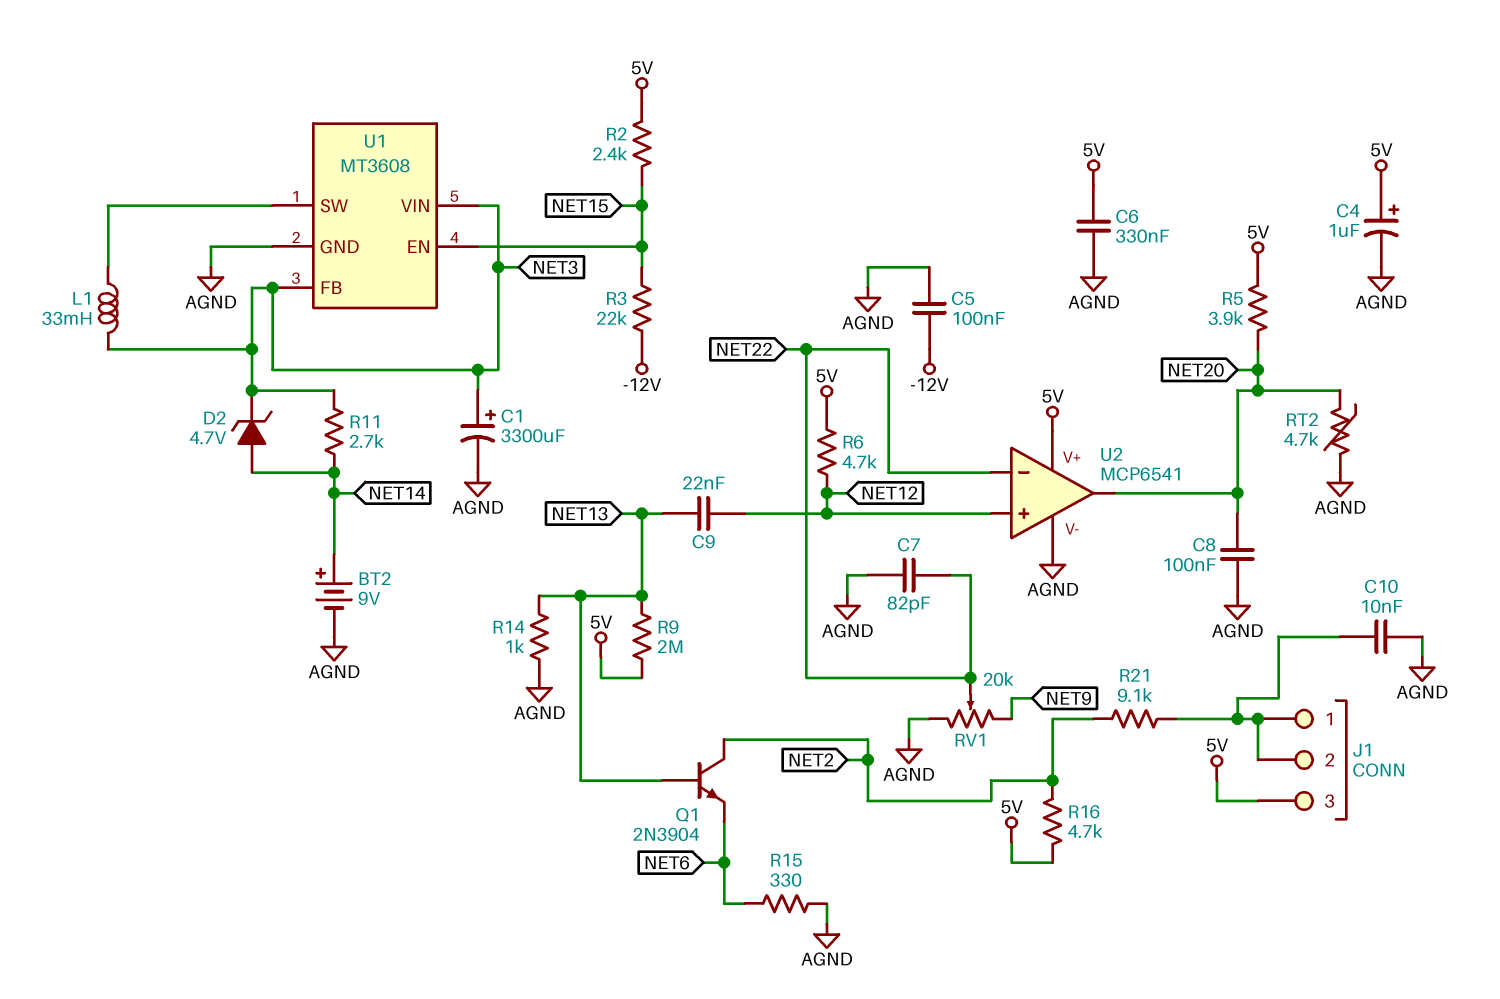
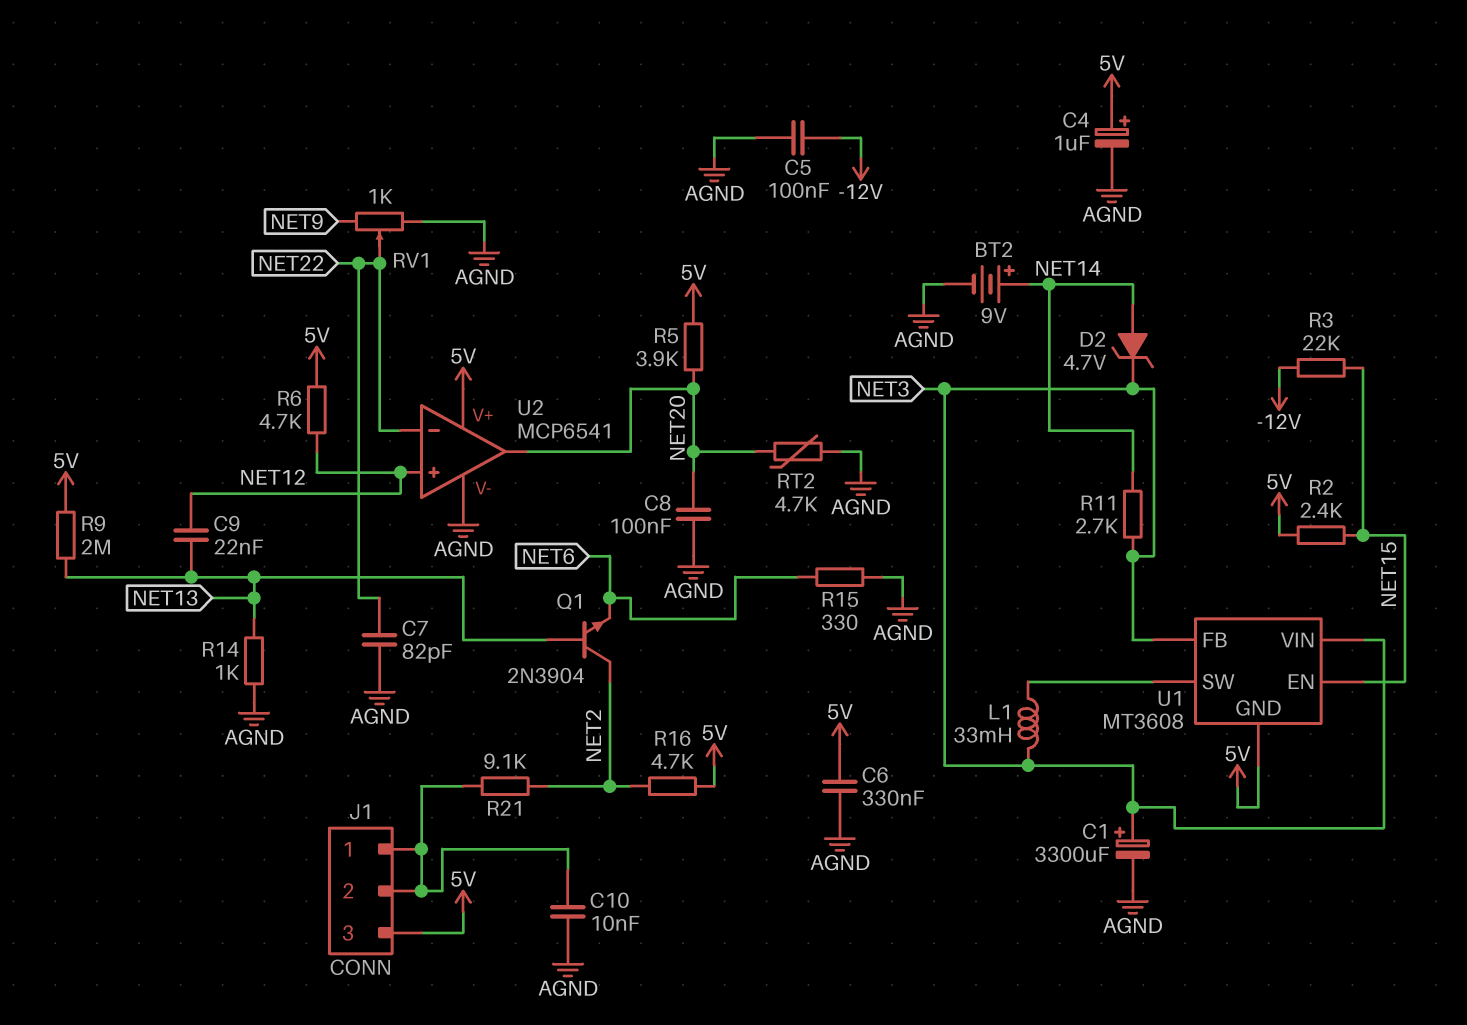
RV1: 20k (AGND, NET9, wiper NET22) -> 1k (AGND, NET9, wiper NET22)
U1 pin GND: AGND -> 5V

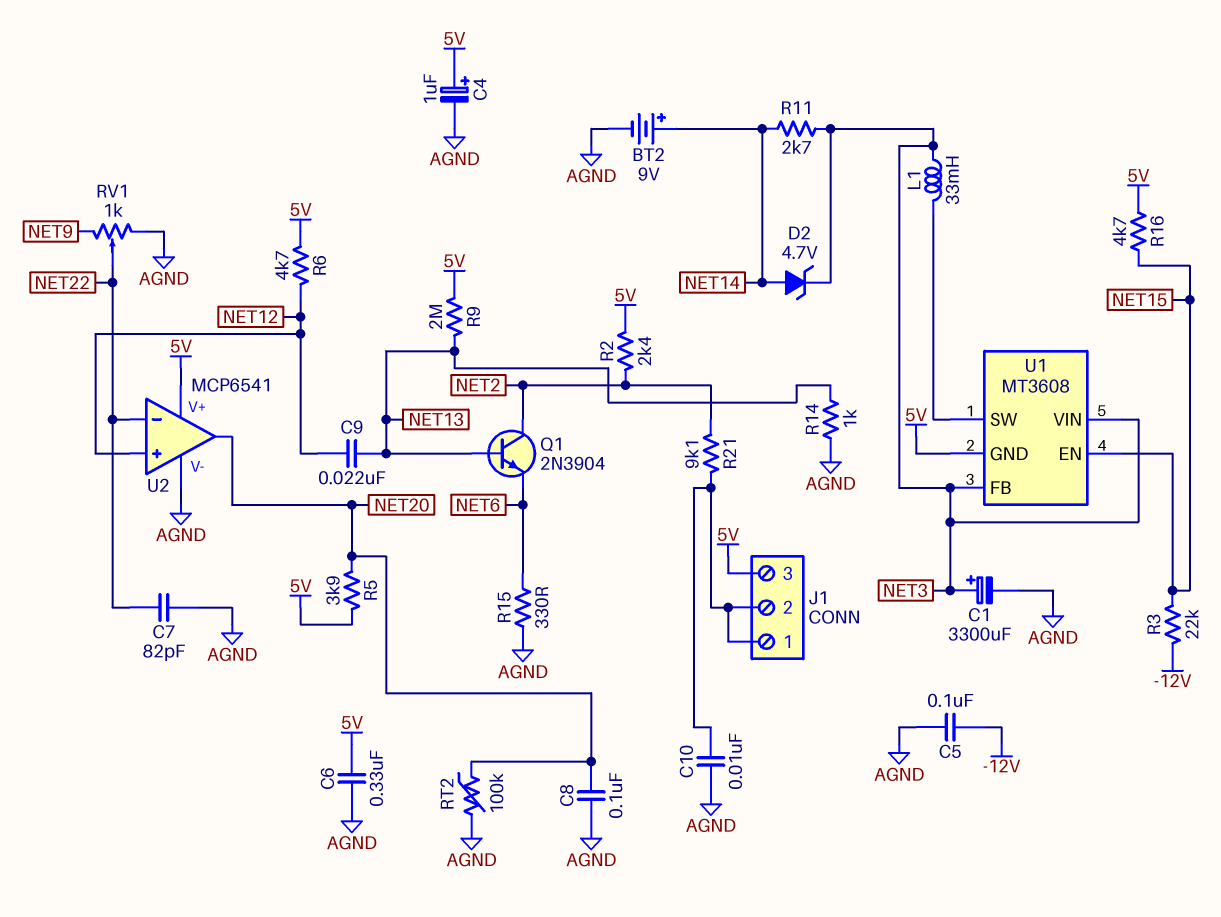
R2: 2.4k (5V, NET15) -> 2.4k (5V, NET2)
R16: 4.7k (5V, NET2) -> 4.7k (5V, NET15)
RT2: 4.7k (AGND, NET20) -> 100k (AGND, NET20)

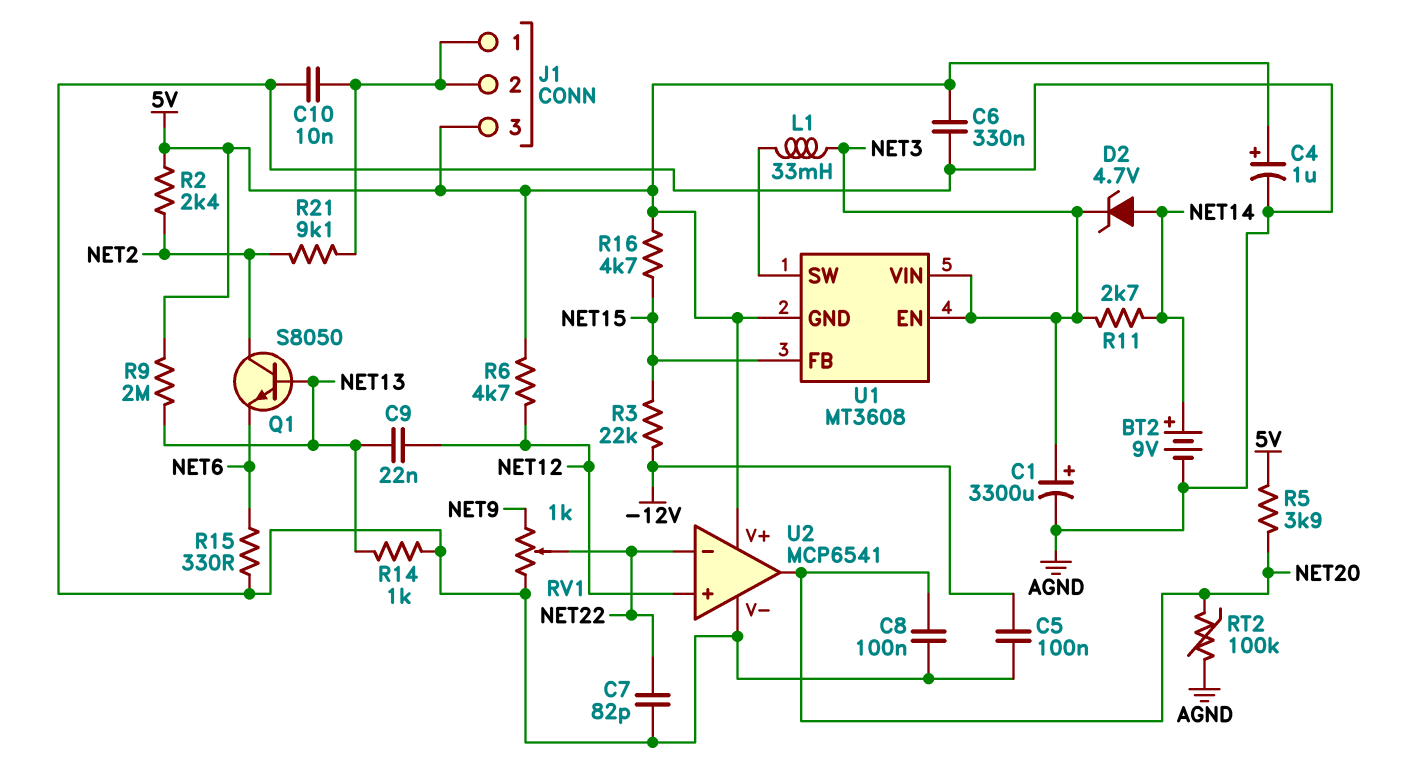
Q1: NPN 2N3904 (B NET13, C NET2, E NET6) -> NPN S8050 (B NET13, C NET2, E NET6)
U1 pin EN: NET15 -> NET3
U1 pin FB: NET3 -> NET15

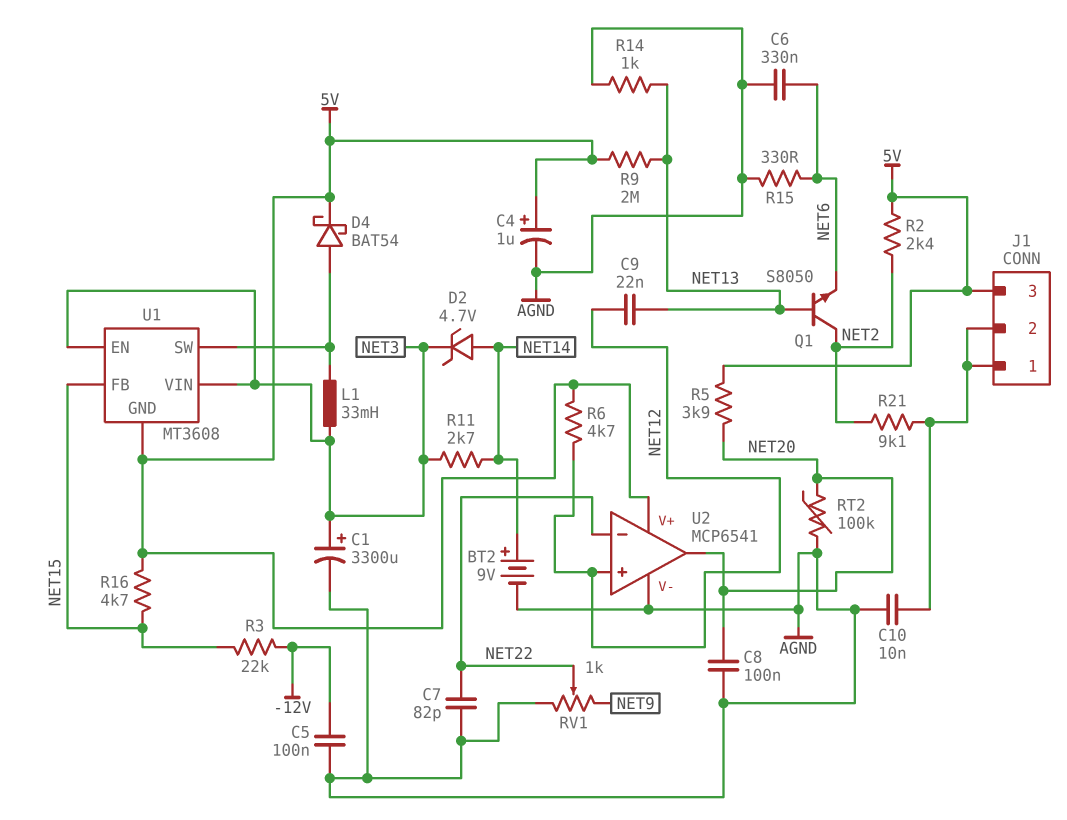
C6: 330nF (5V, AGND) -> 330nF (AGND, NET6)
D4: none -> schottky BAT54 (A U1/SW, K 5V)

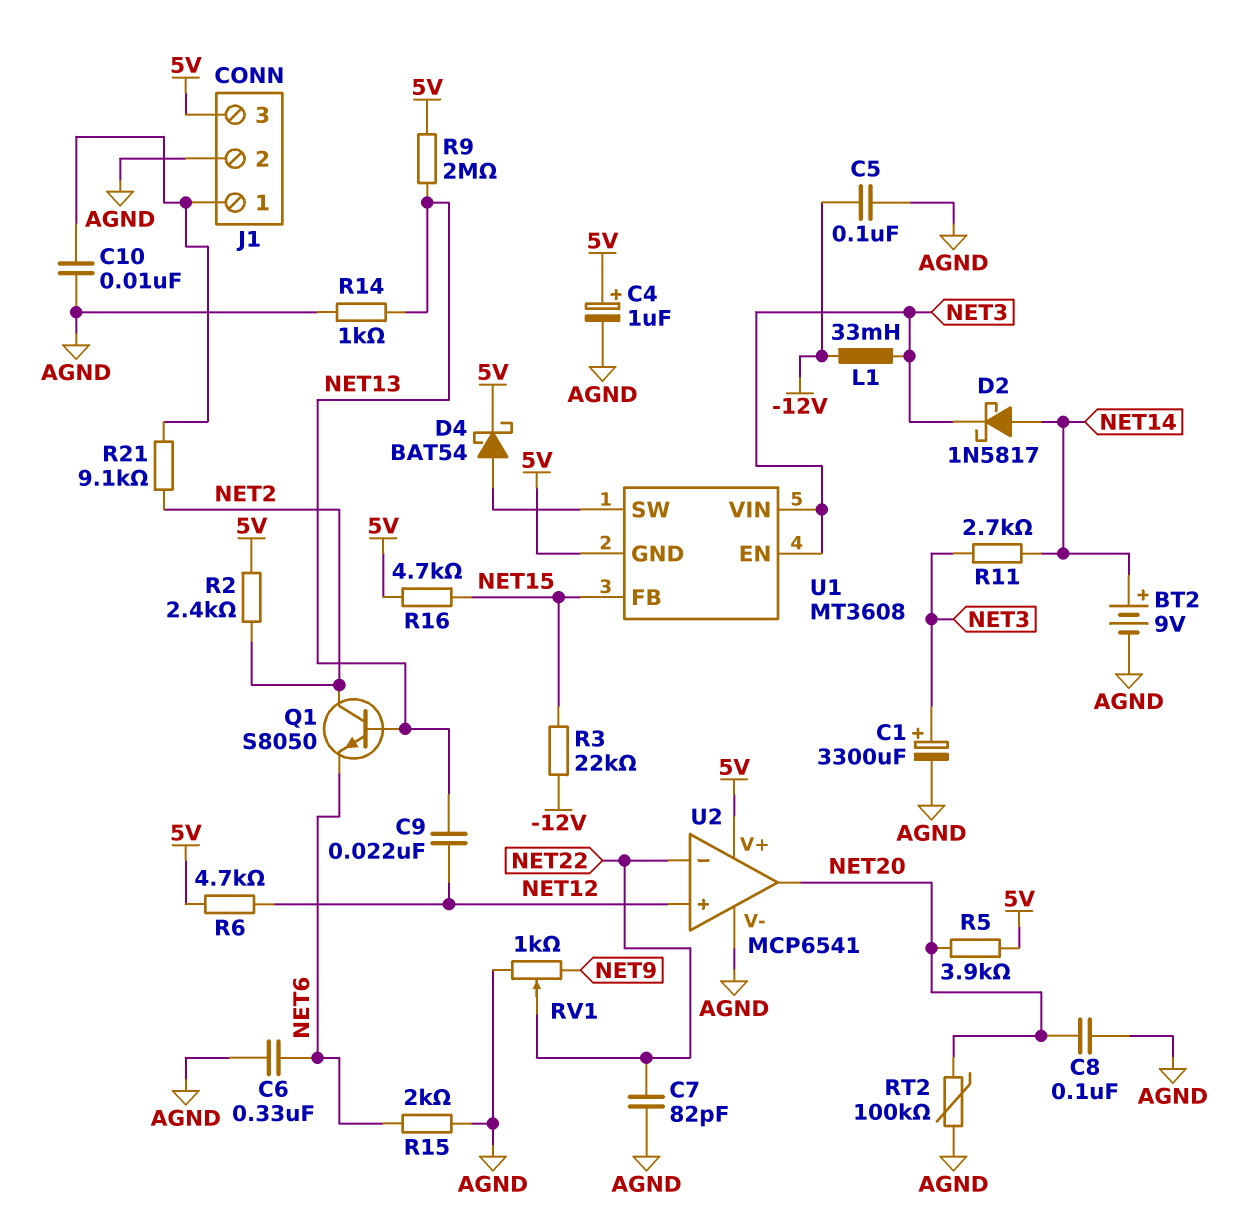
D2: zener 4.7V (A NET14, K NET3) -> schottky 1N5817 (A NET14, K NET3)
J1 pin 2: J1/1 -> AGND
L1: 33mH (NET3, U1/SW) -> 33mH (-12V, NET3)
R15: 330 (AGND, NET6) -> 2k (AGND, NET6)

